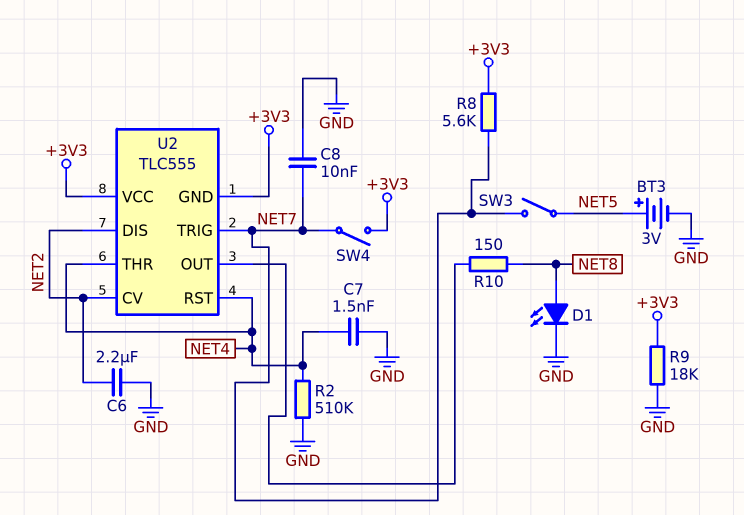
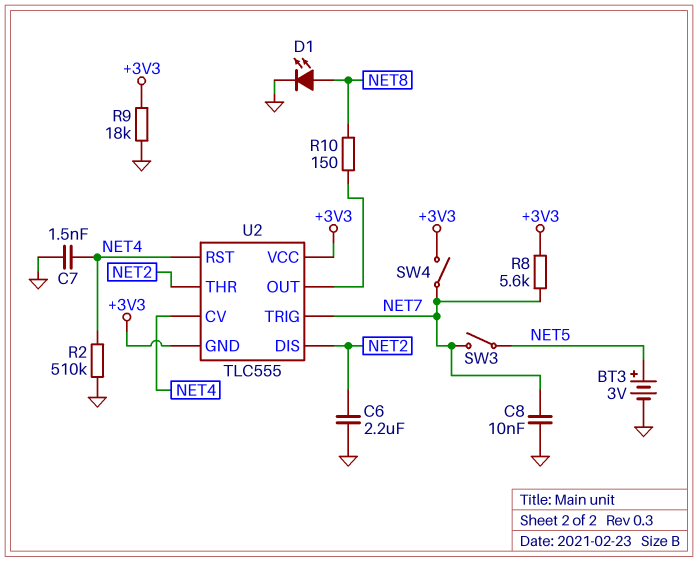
U2 pin CV: NET2 -> NET4
U2 pin THR: NET4 -> NET2

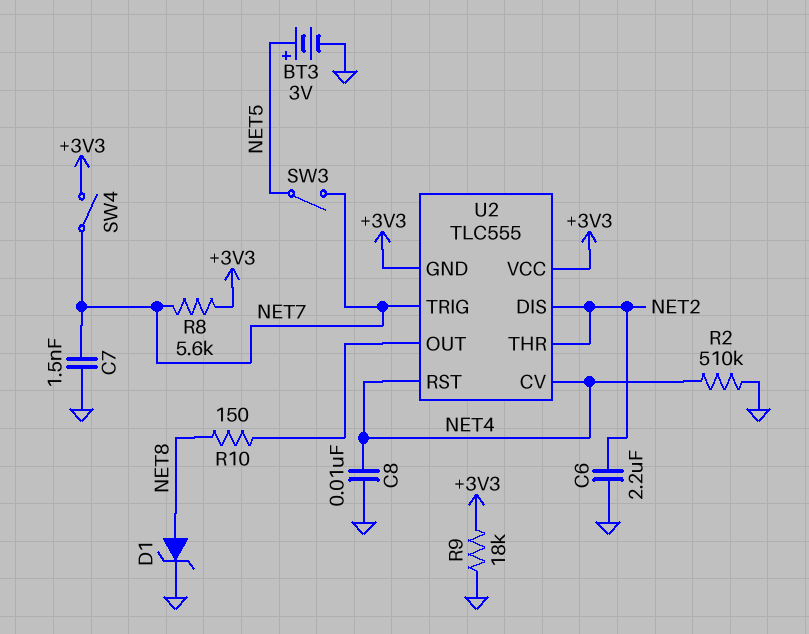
C7: 1.5nF (GND, NET4) -> 1.5nF (GND, NET7)
C8: 10nF (GND, NET7) -> 10nF (GND, NET4)
D1: LED (A NET8, K GND) -> zener (A NET8, K GND)

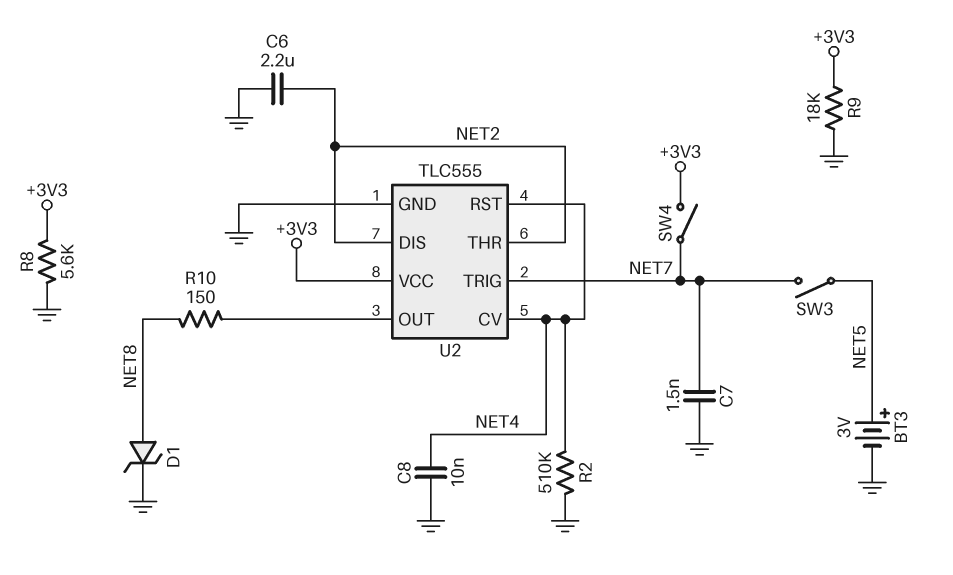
R8: 5.6k (+3V3, NET7) -> 5.6k (+3V3, GND)
U2 pin GND: +3V3 -> GND

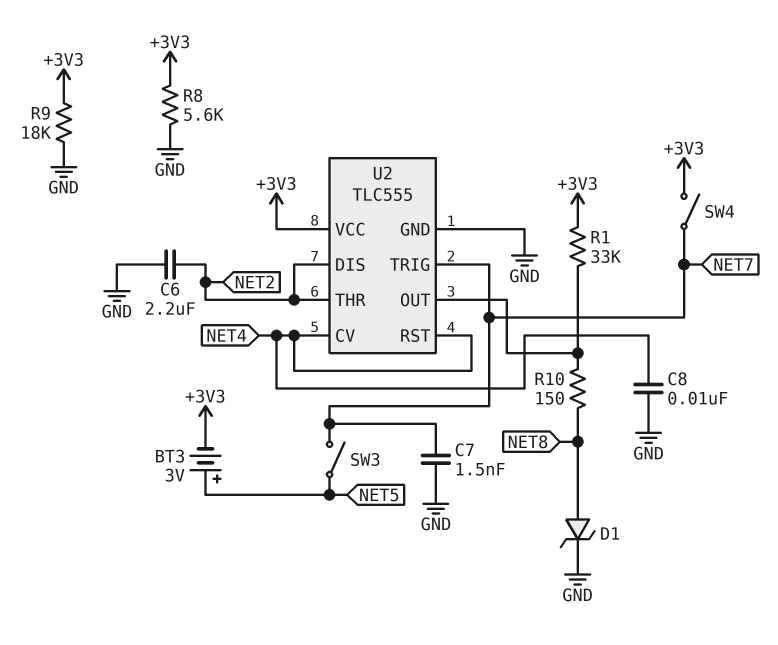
BT3: 3V (plus NET5, minus GND) -> 3V (plus NET5, minus +3V3)
R1: none -> 33k (+3V3, U2/OUT)
R2: 510k (GND, NET4) -> none

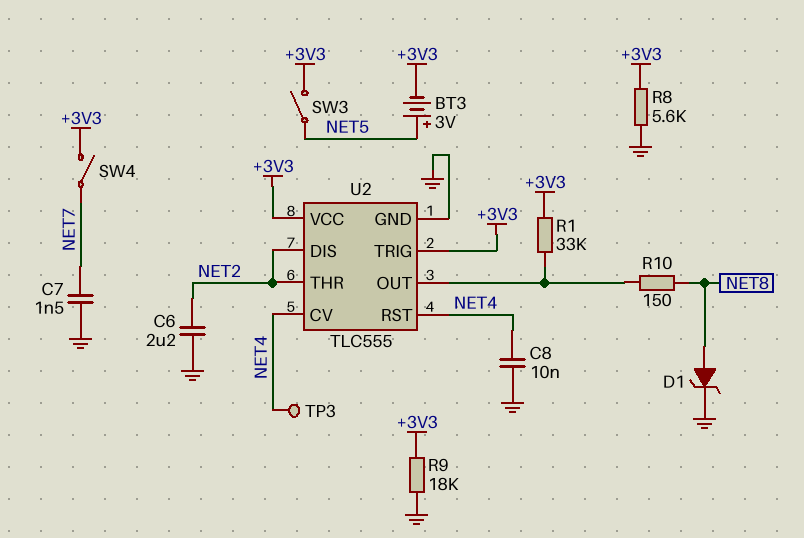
SW3: switch (NET5, NET7) -> switch (+3V3, NET5)
TP3: none -> test point (NET4)
U2 pin TRIG: NET7 -> +3V3

